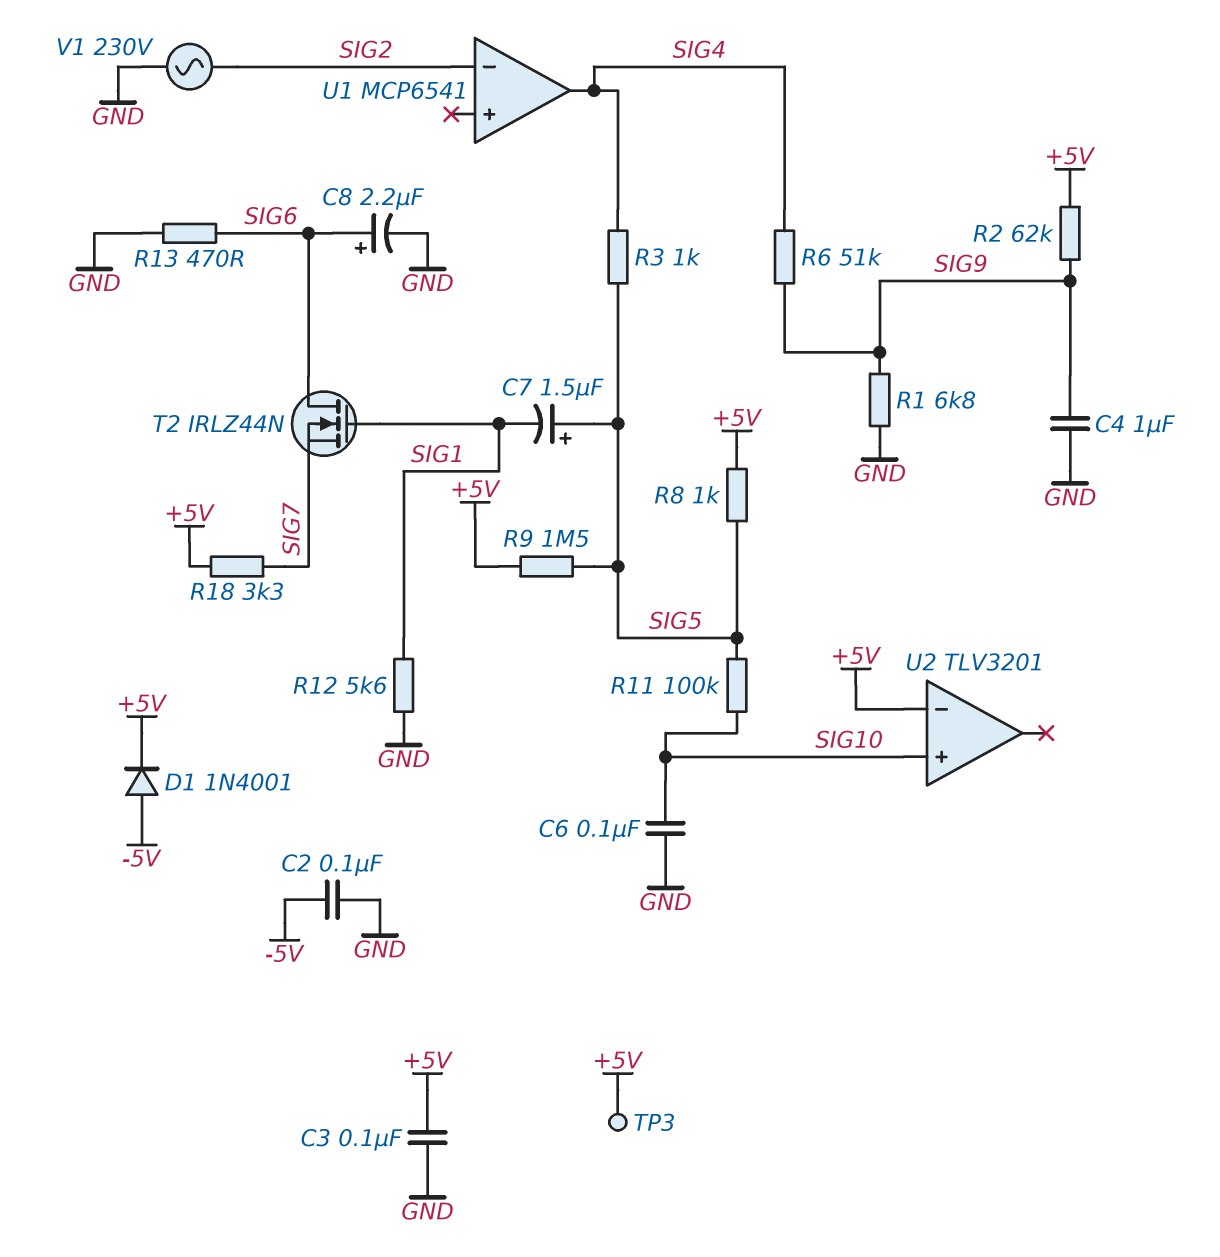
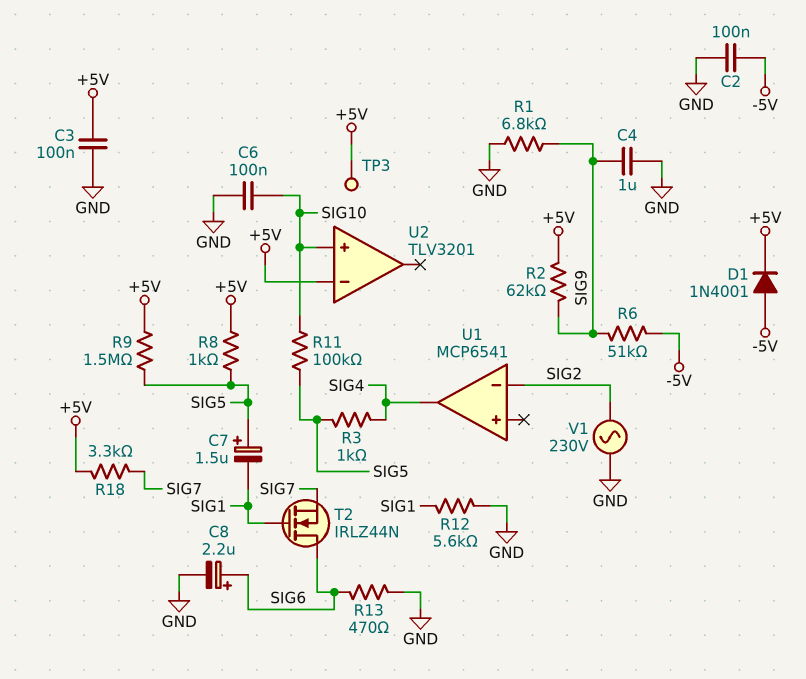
R6: 51k (SIG4, SIG9) -> 51k (-5V, SIG9)

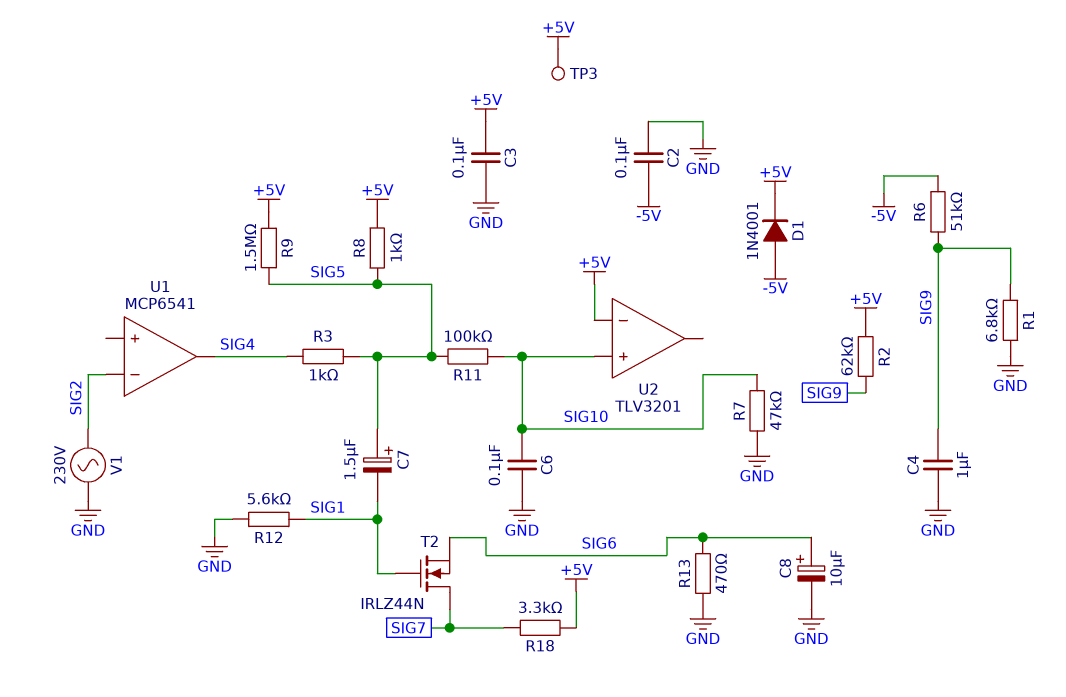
C8: 2.2uF (plus SIG6, minus GND) -> 10uF (plus SIG6, minus GND)
R7: none -> 47k (GND, SIG10)
T2: NMOS IRLZ44N (G SIG1, D SIG6, S SIG7) -> NMOS IRLZ44N (G SIG1, D SIG7, S SIG6)

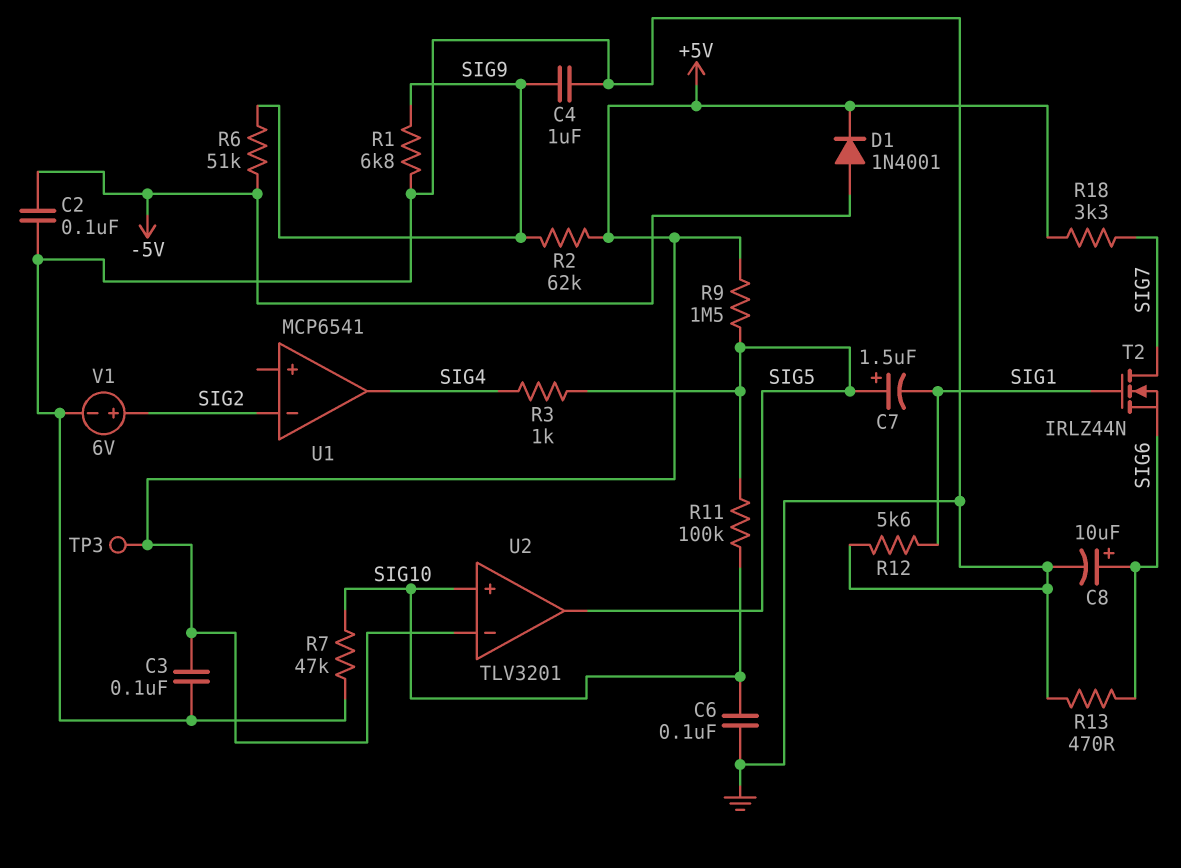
R8: 1k (+5V, SIG5) -> none
U2 pin out: none -> SIG5
V1: AC 230V (GND, SIG2) -> 6V (plus SIG2, minus GND)

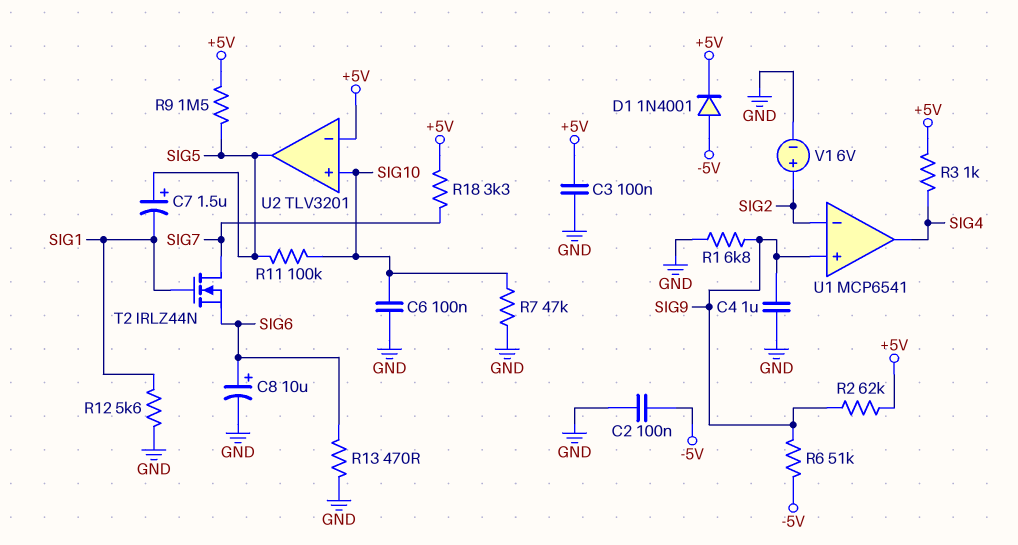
R3: 1k (SIG4, SIG5) -> 1k (+5V, SIG4)
TP3: test point (+5V) -> none
U1 pin in+: none -> SIG9

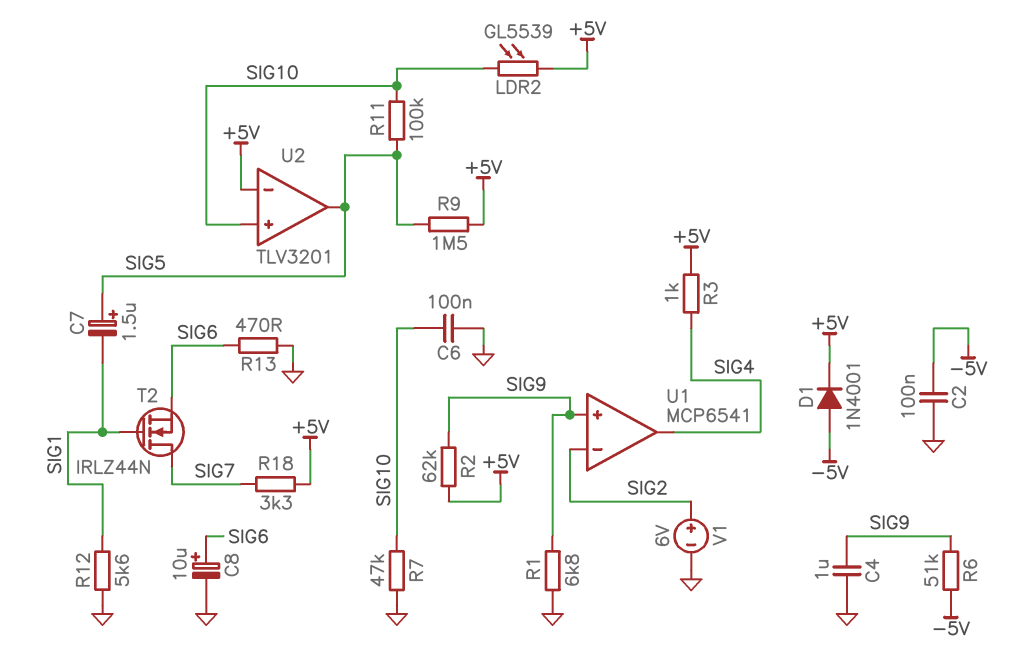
C3: 100nF (+5V, GND) -> none
LDR2: none -> GL5539 (+5V, SIG10)

